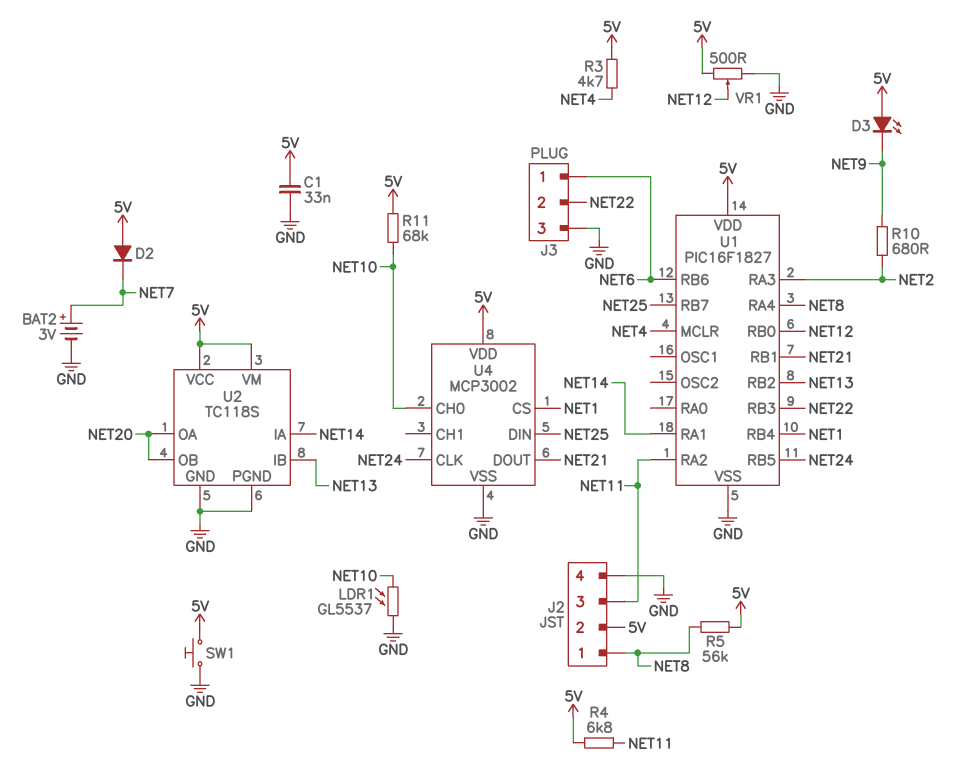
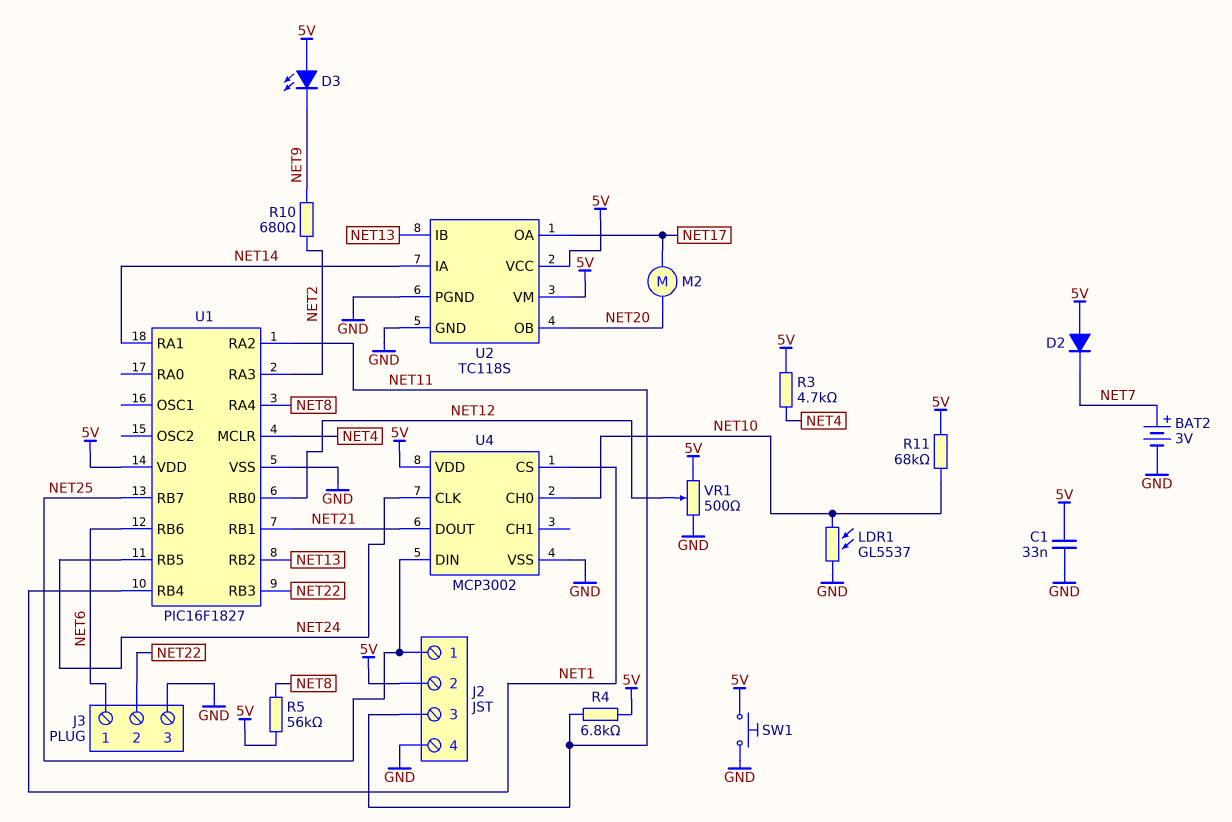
J2 pin 1: NET8 -> NET25
M2: none -> motor (NET17, NET20)
U2 pin OA: NET20 -> NET17

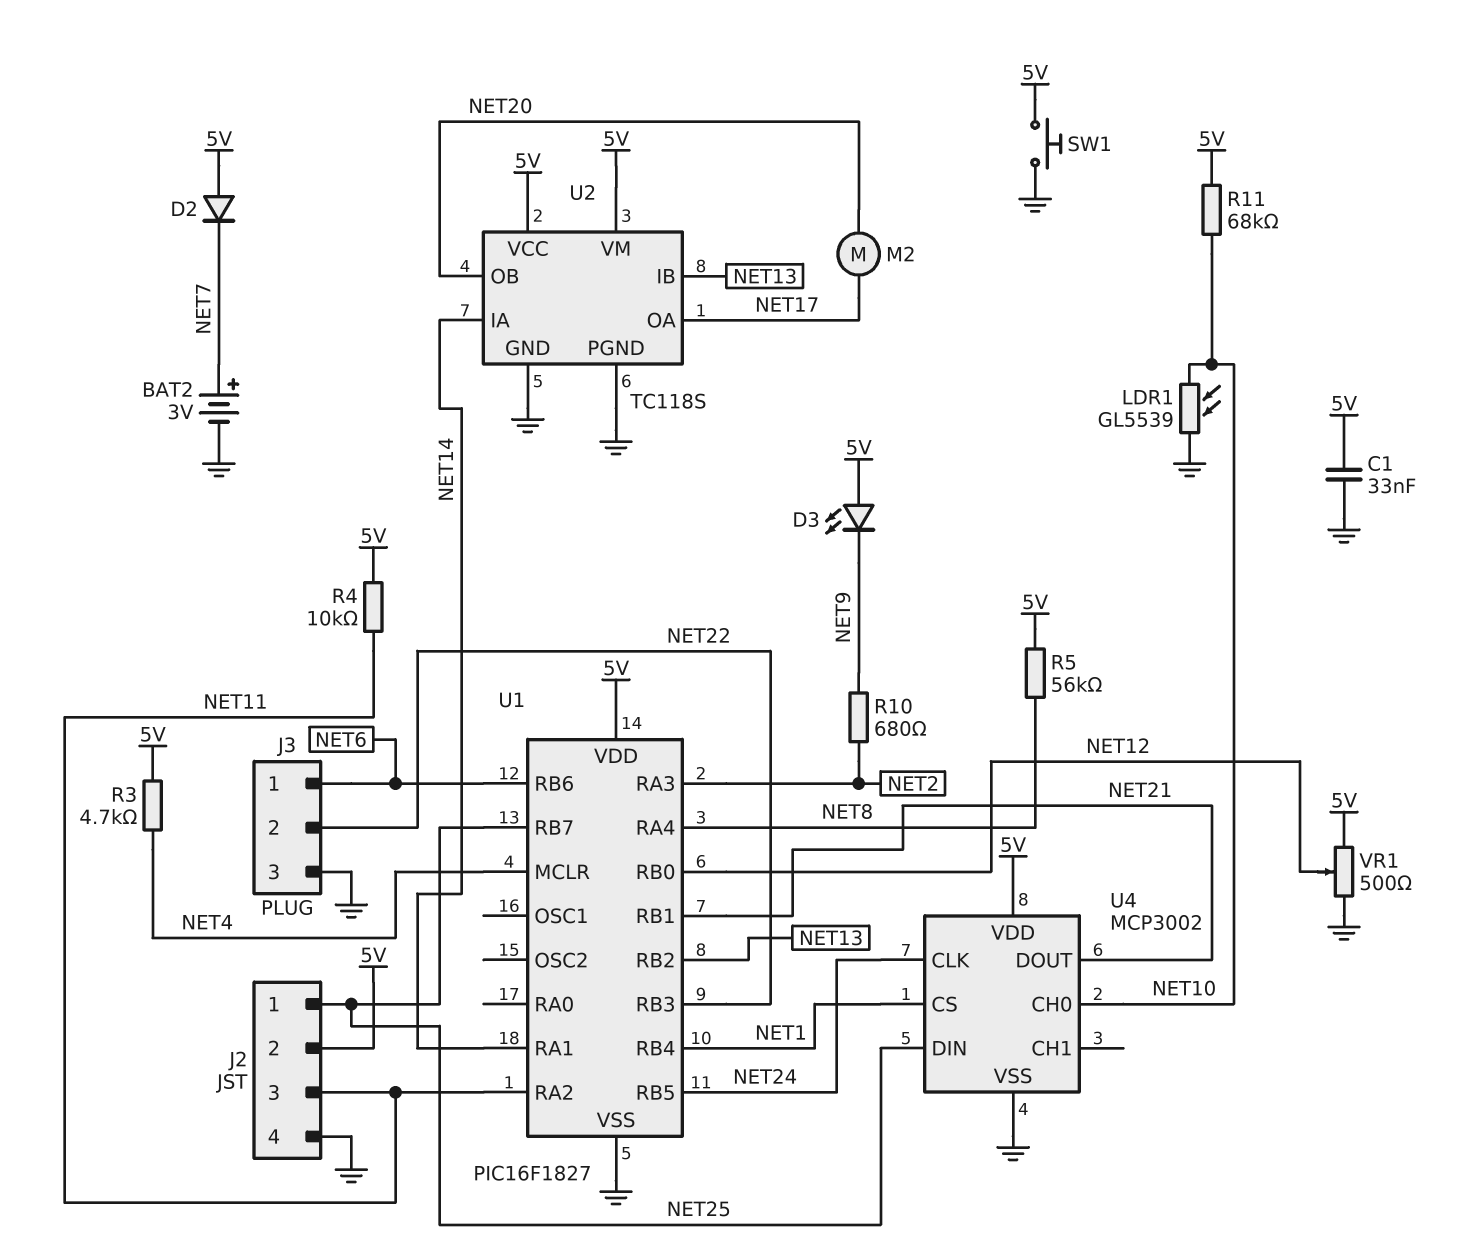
LDR1: GL5537 (GND, NET10) -> GL5539 (GND, NET10)
R4: 6.8k (5V, NET11) -> 10k (5V, NET11)

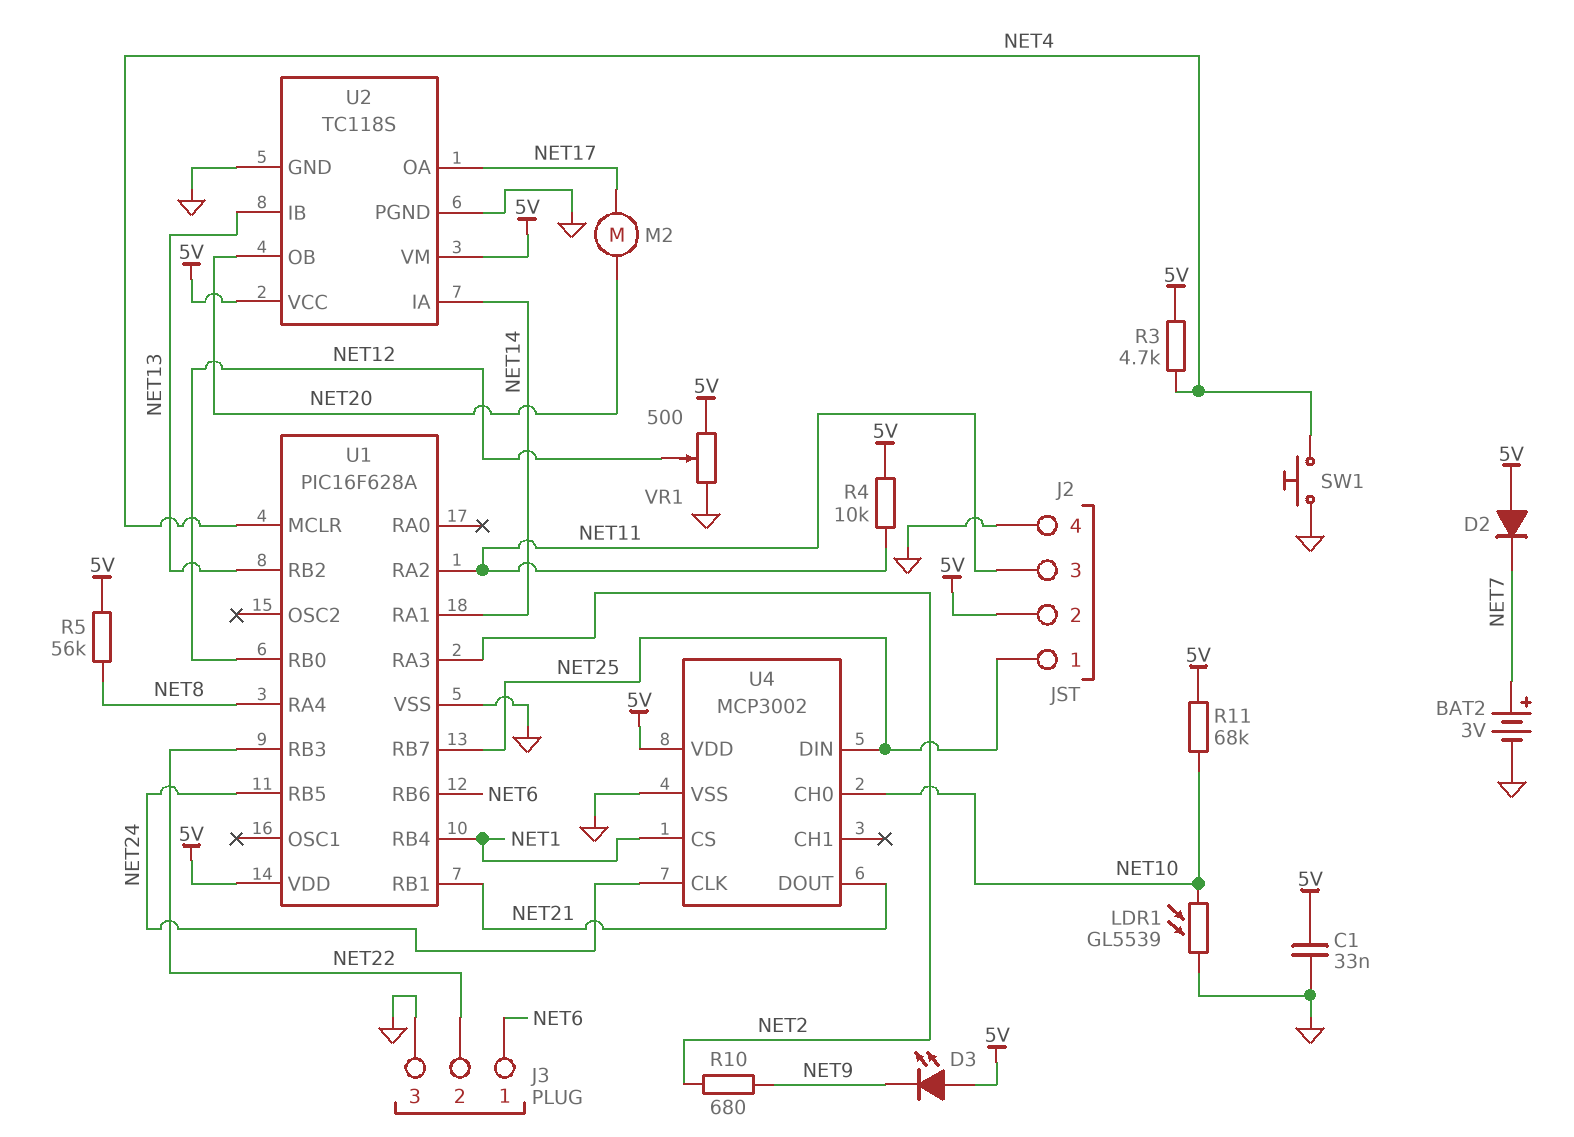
SW1: button (5V, GND) -> button (GND, NET4)
U1: PIC16F1827 -> PIC16F628A

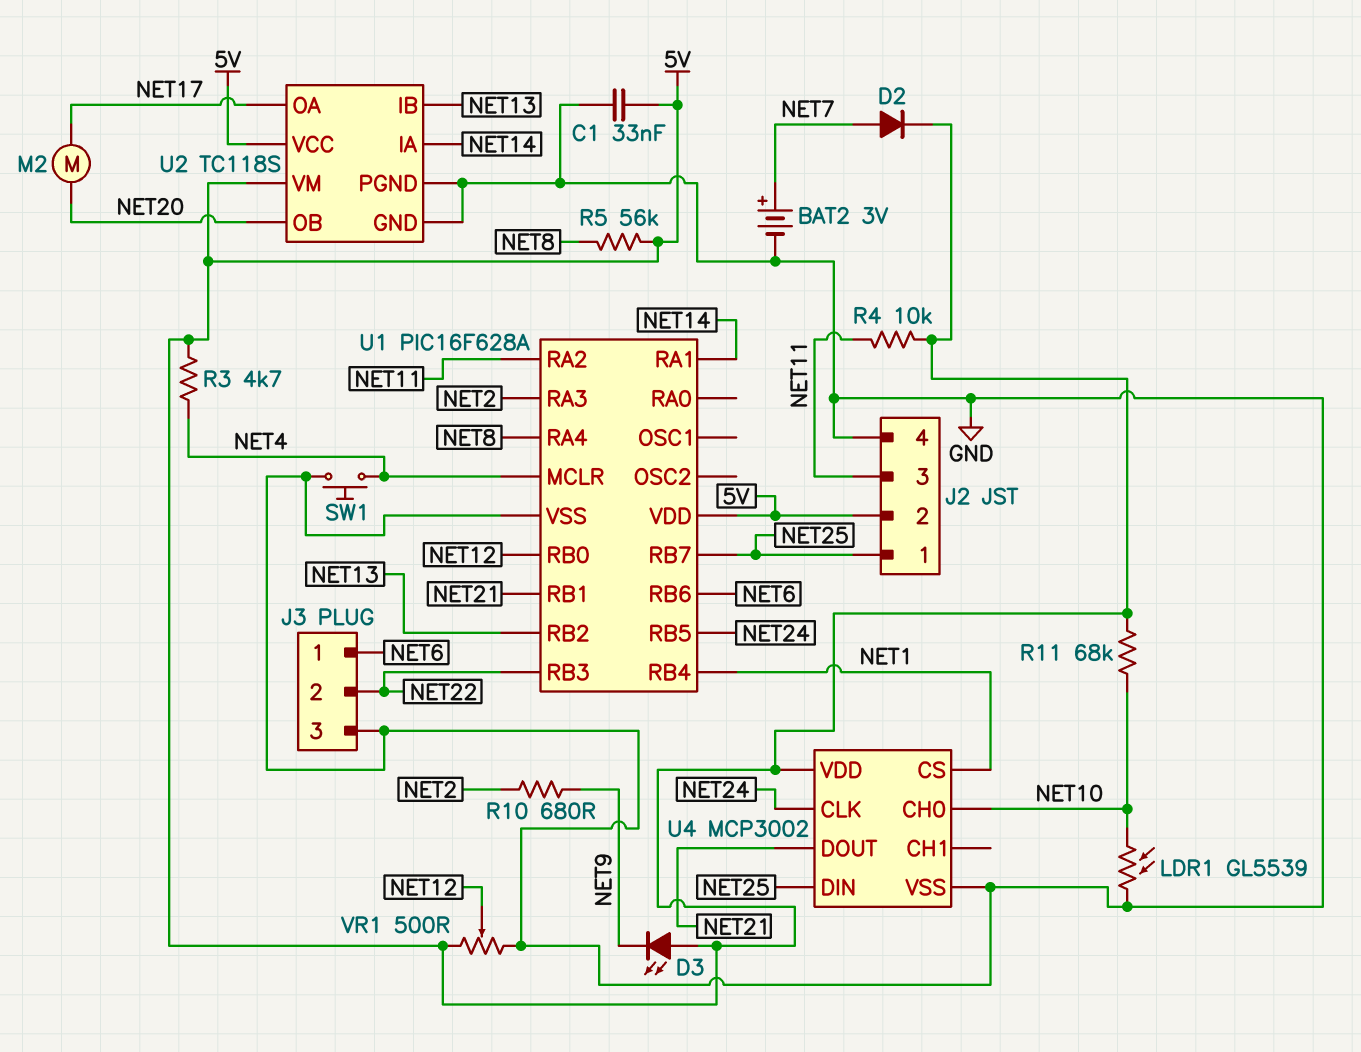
D2: diode (A 5V, K NET7) -> diode (A NET7, K 5V)

